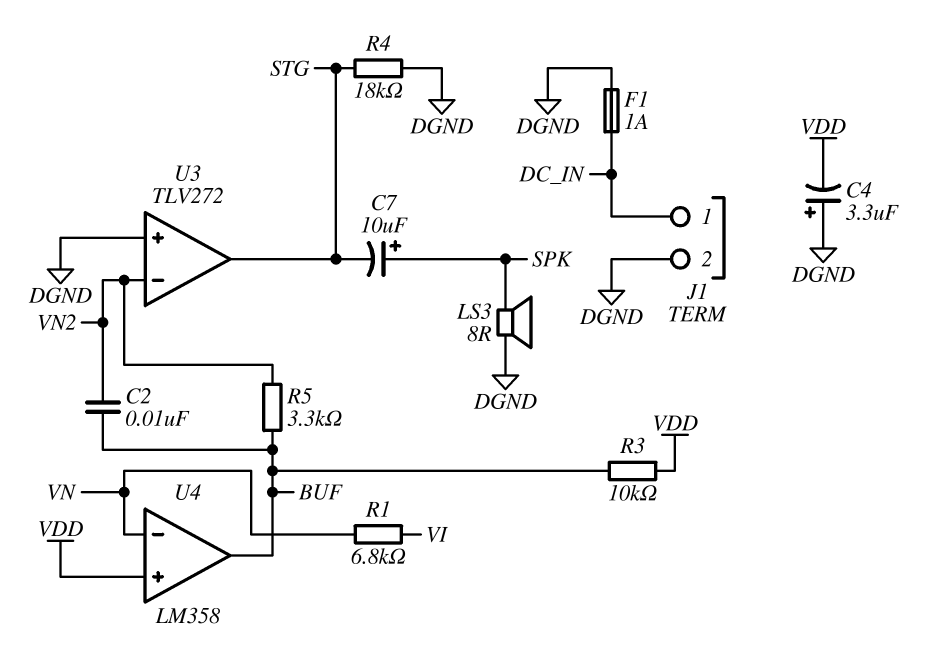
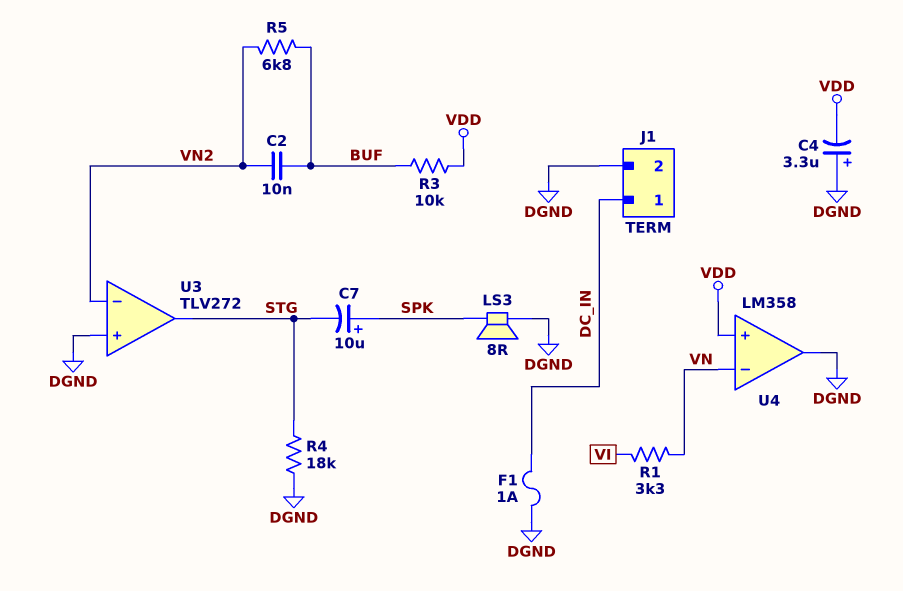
R1: 6.8k (VI, VN) -> 3.3k (VI, VN)
R5: 3.3k (BUF, VN2) -> 6.8k (BUF, VN2)
U4 pin out: BUF -> DGND

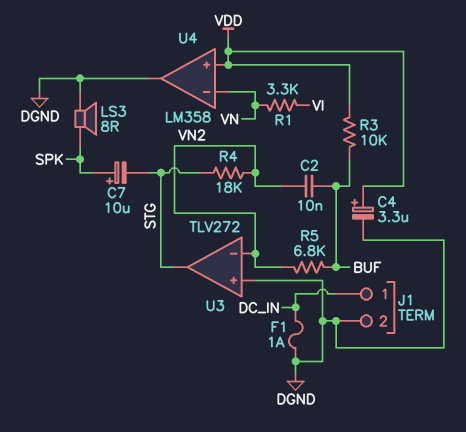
C4: 3.3uF (plus DGND, minus VDD) -> 3.3uF (plus VDD, minus DGND)
R4: 18k (DGND, STG) -> 18k (STG, VN2)

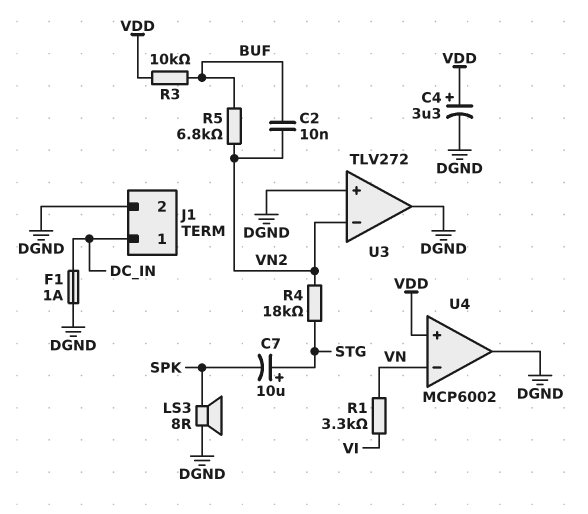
C7: 10uF (plus SPK, minus STG) -> 10uF (plus STG, minus SPK)
U3 pin out: STG -> DGND
U4: LM358 -> MCP6002

